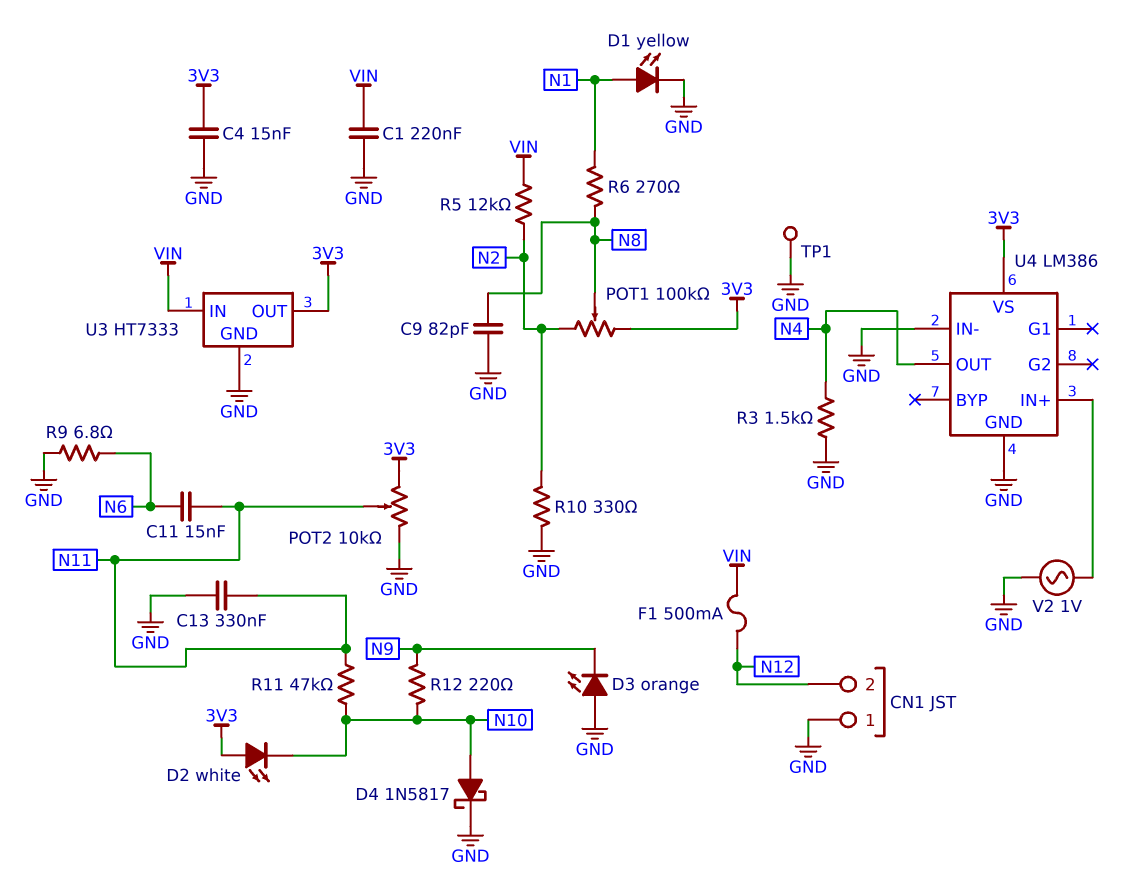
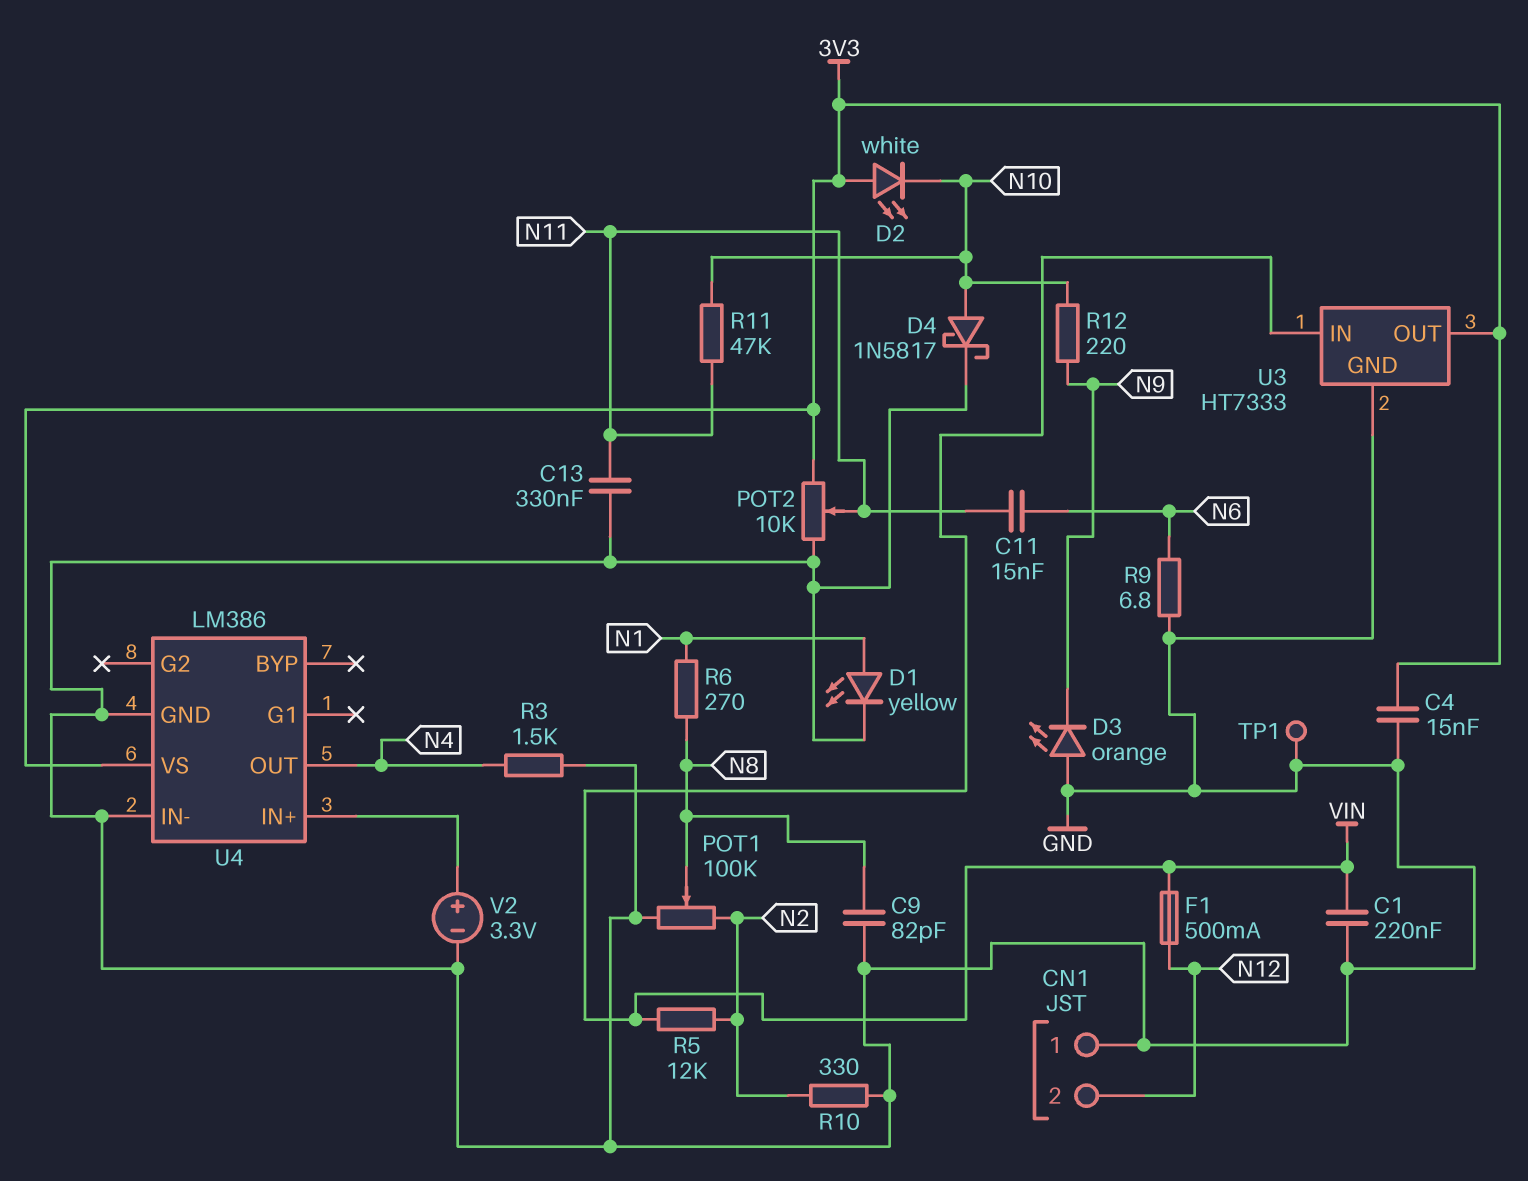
POT1: 100k (3V3, N2, wiper N8) -> 100k (GND, N2, wiper N8)
V2: AC 1V (GND, U4/IN+) -> 3.3V (plus U4/IN+, minus GND)

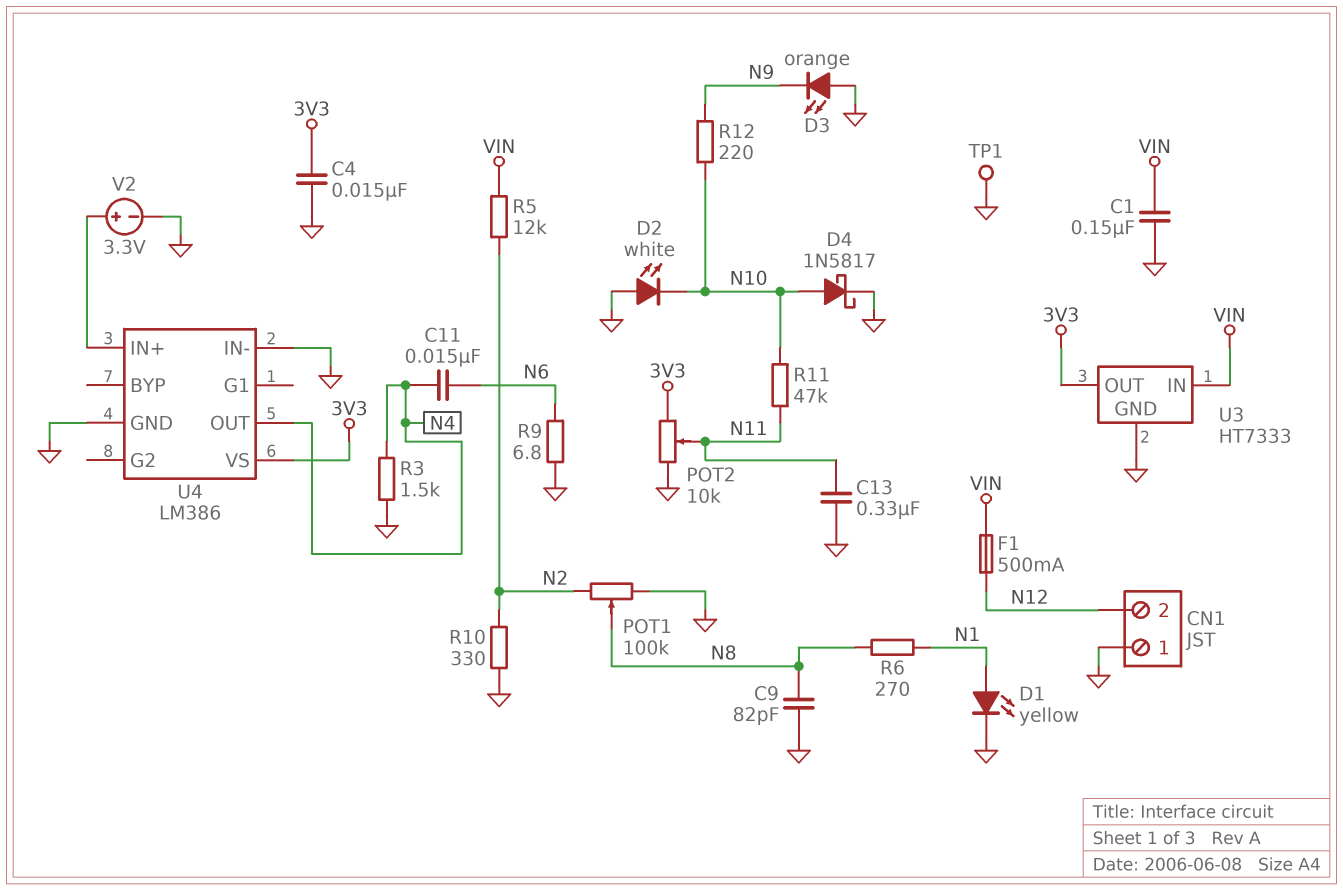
C1: 220nF (GND, VIN) -> 150nF (GND, VIN)
C11: 15nF (N6, N11) -> 15nF (N4, N6)
D2: LED white (A 3V3, K N10) -> LED white (A GND, K N10)

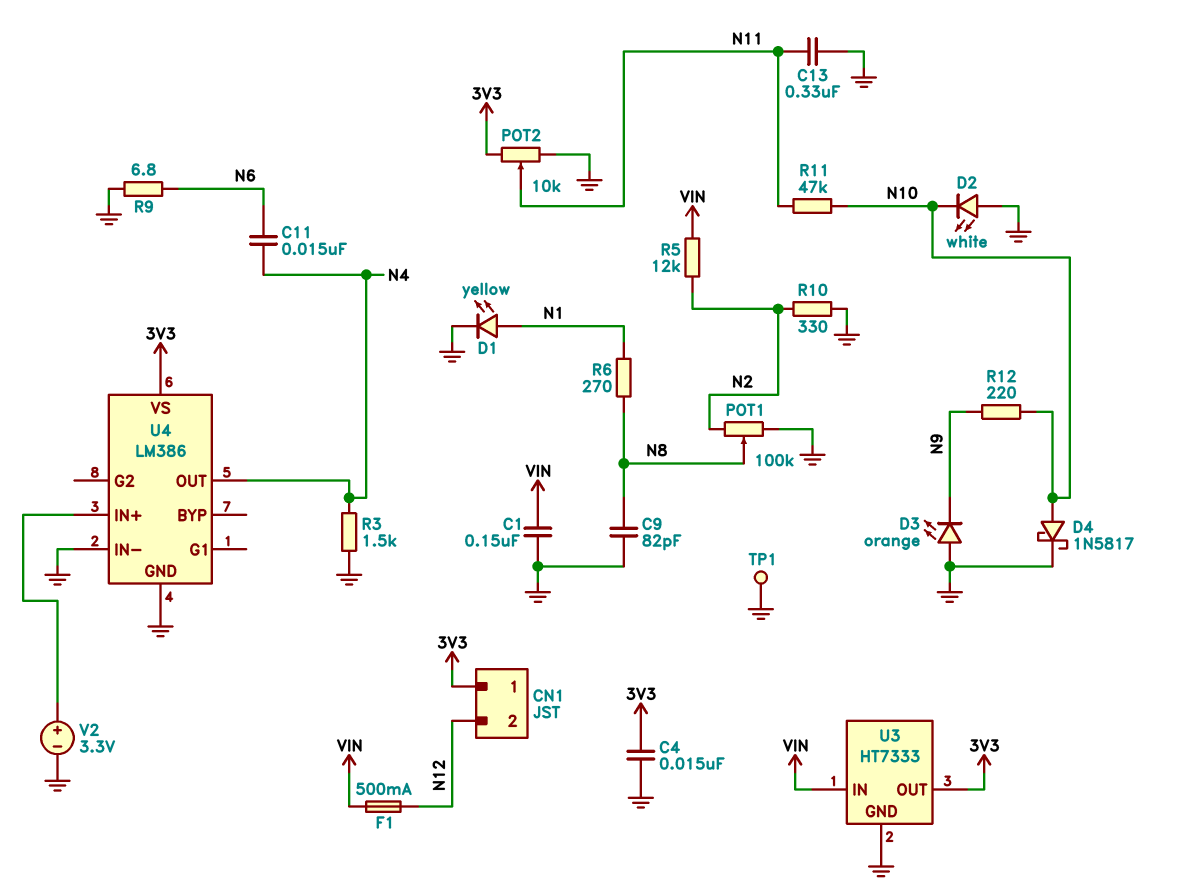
CN1 pin 1: GND -> 3V3

